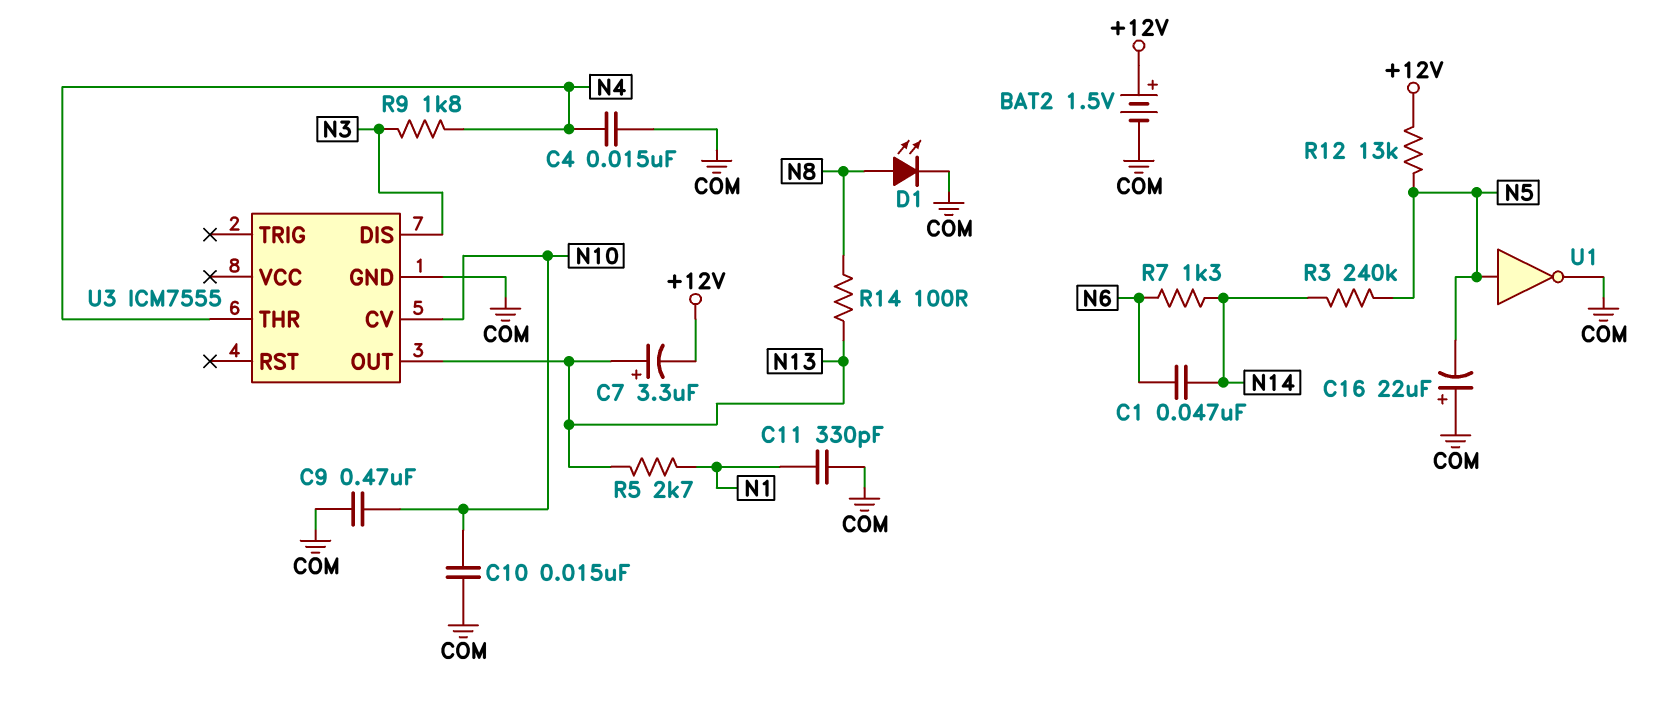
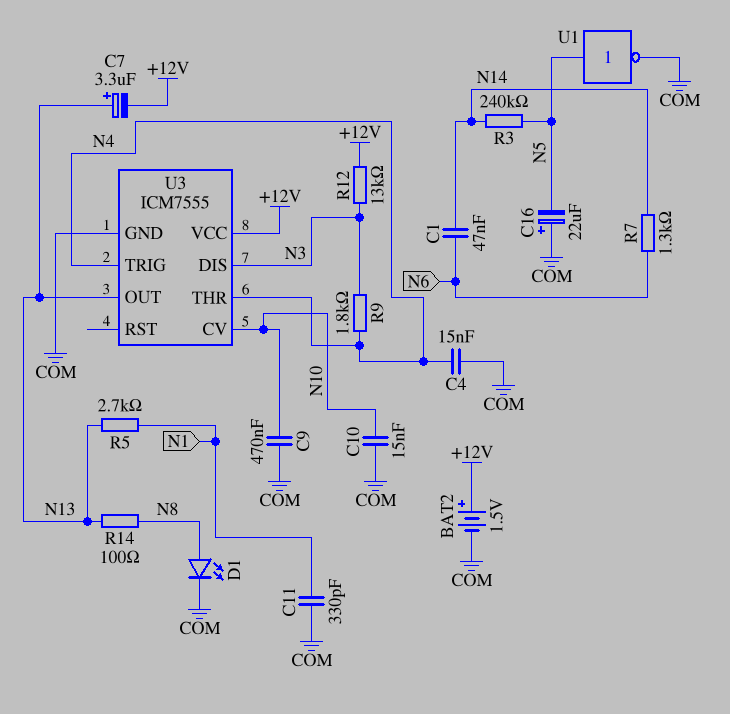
R12: 13k (+12V, N5) -> 13k (+12V, N3)
U3 pin TRIG: none -> N4
U3 pin VCC: none -> +12V

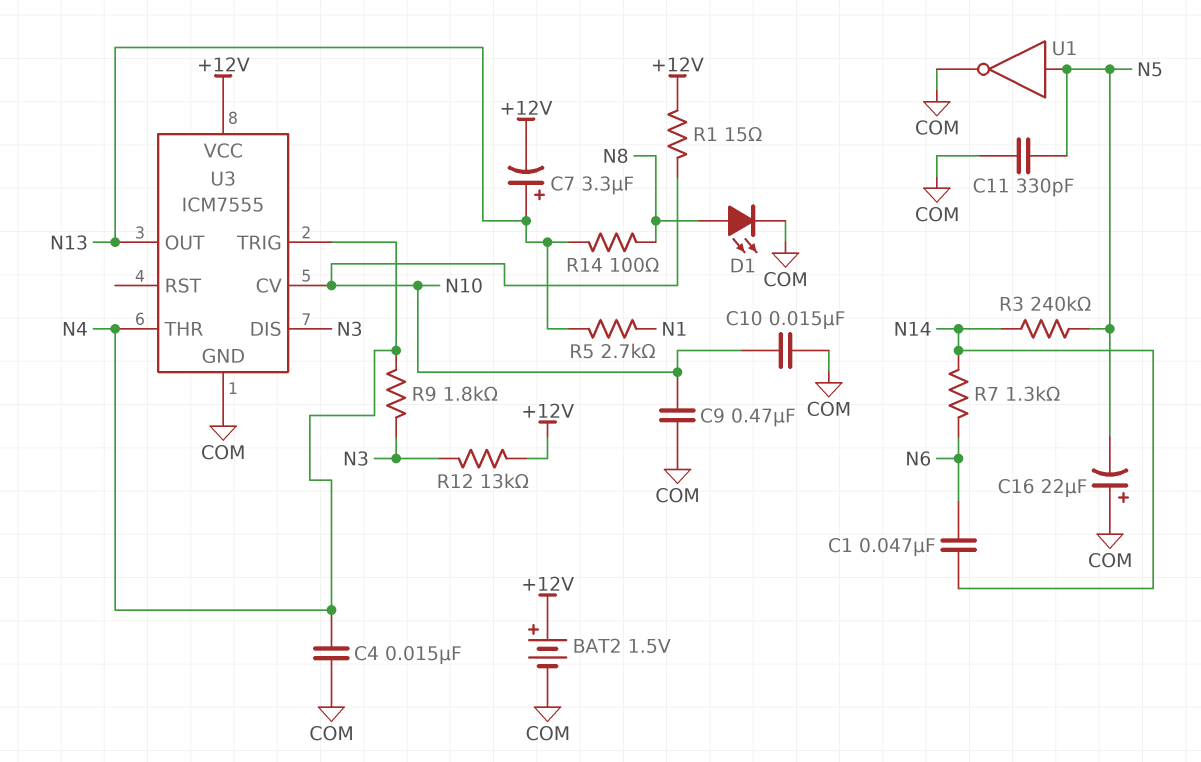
C11: 330pF (COM, N1) -> 330pF (COM, N5)
R1: none -> 15 (+12V, N10)

